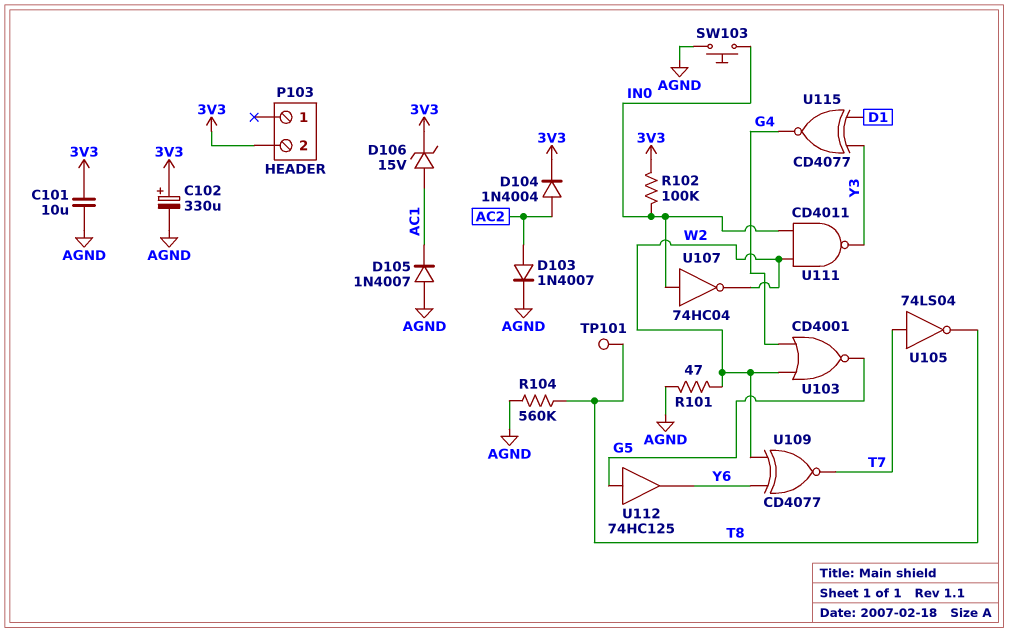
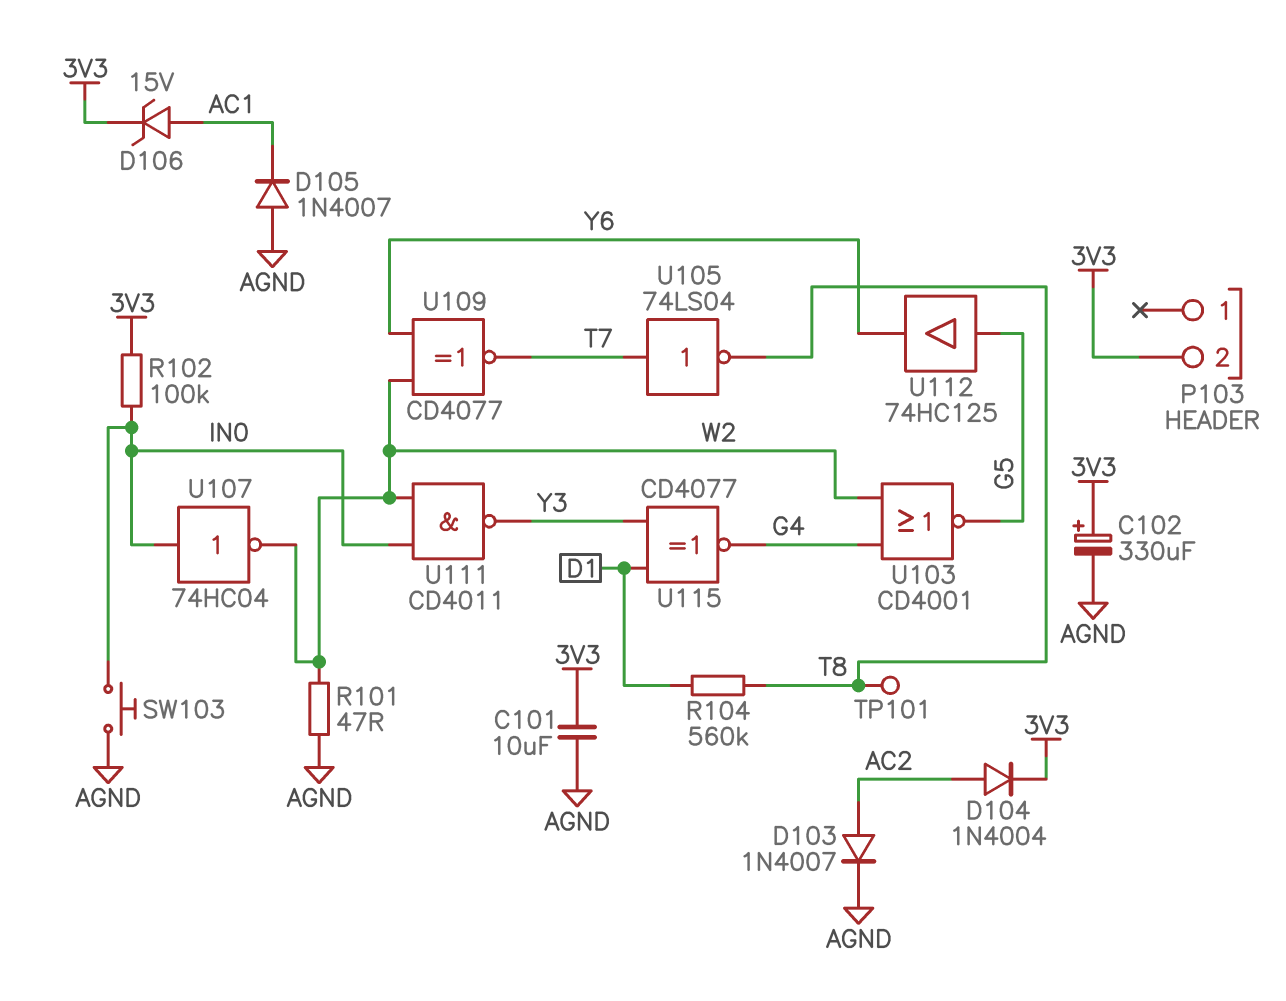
R104: 560k (AGND, T8) -> 560k (D1, T8)

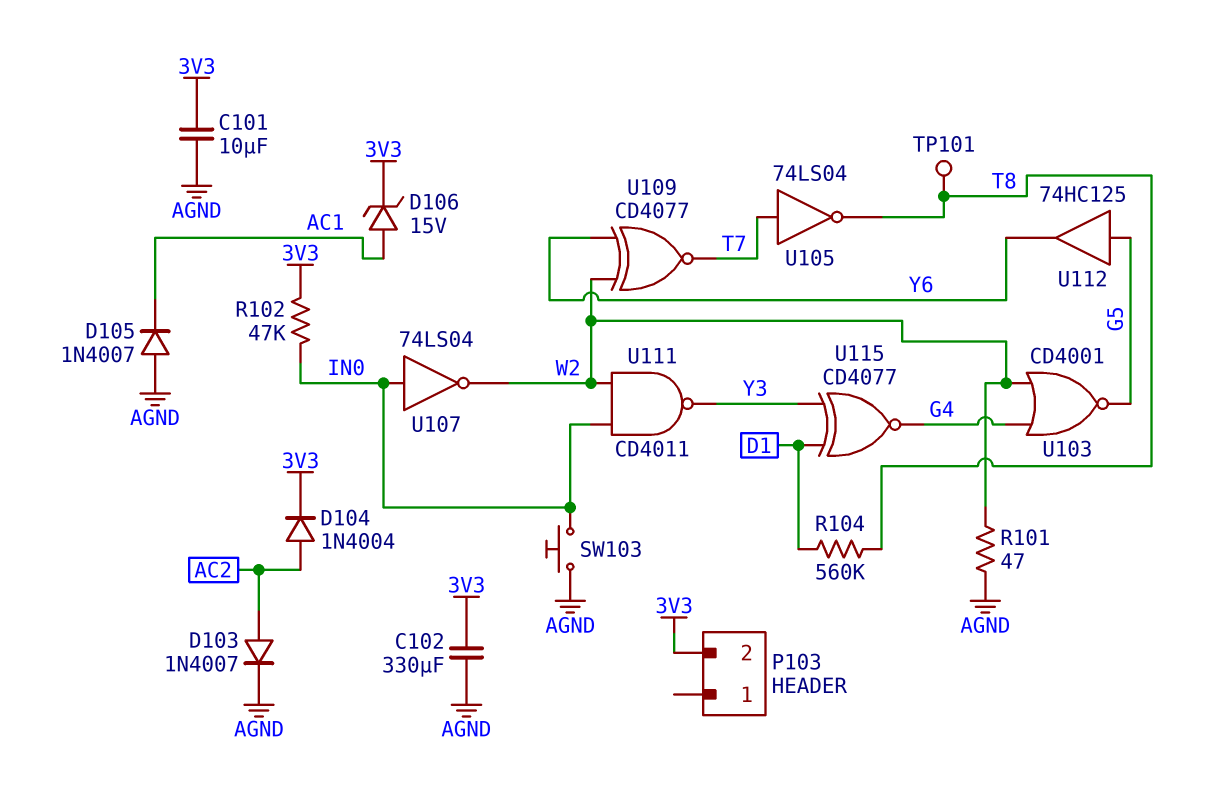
C102: 330uF (plus 3V3, minus AGND) -> 330uF (3V3, AGND)
R102: 100k (3V3, IN0) -> 47k (3V3, IN0)
U107: NOT 74HC04 (in IN0, out W2) -> NOT 74LS04 (in IN0, out W2)

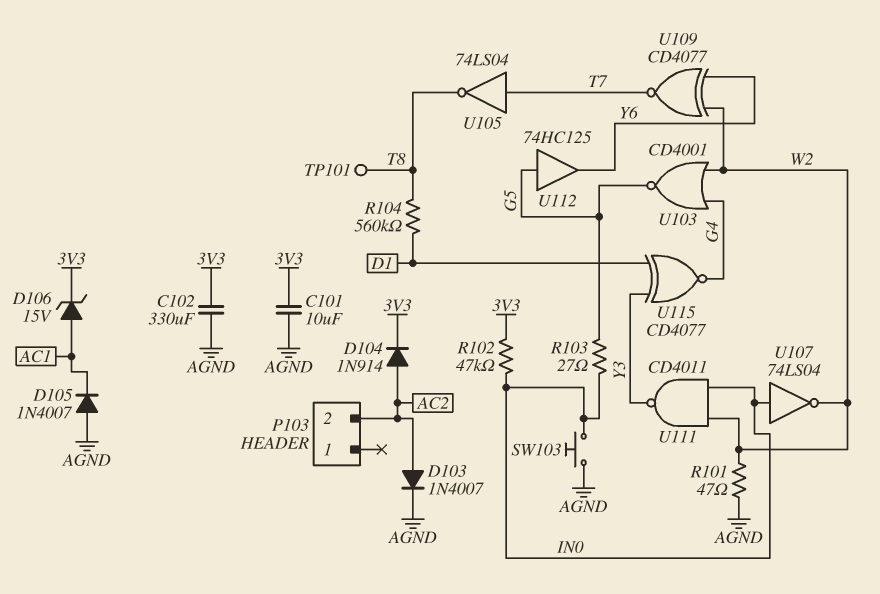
D104: diode 1N4004 (A AC2, K 3V3) -> diode 1N914 (A AC2, K 3V3)
P103 pin 2: 3V3 -> AC2
R103: none -> 27 (G5, IN0)

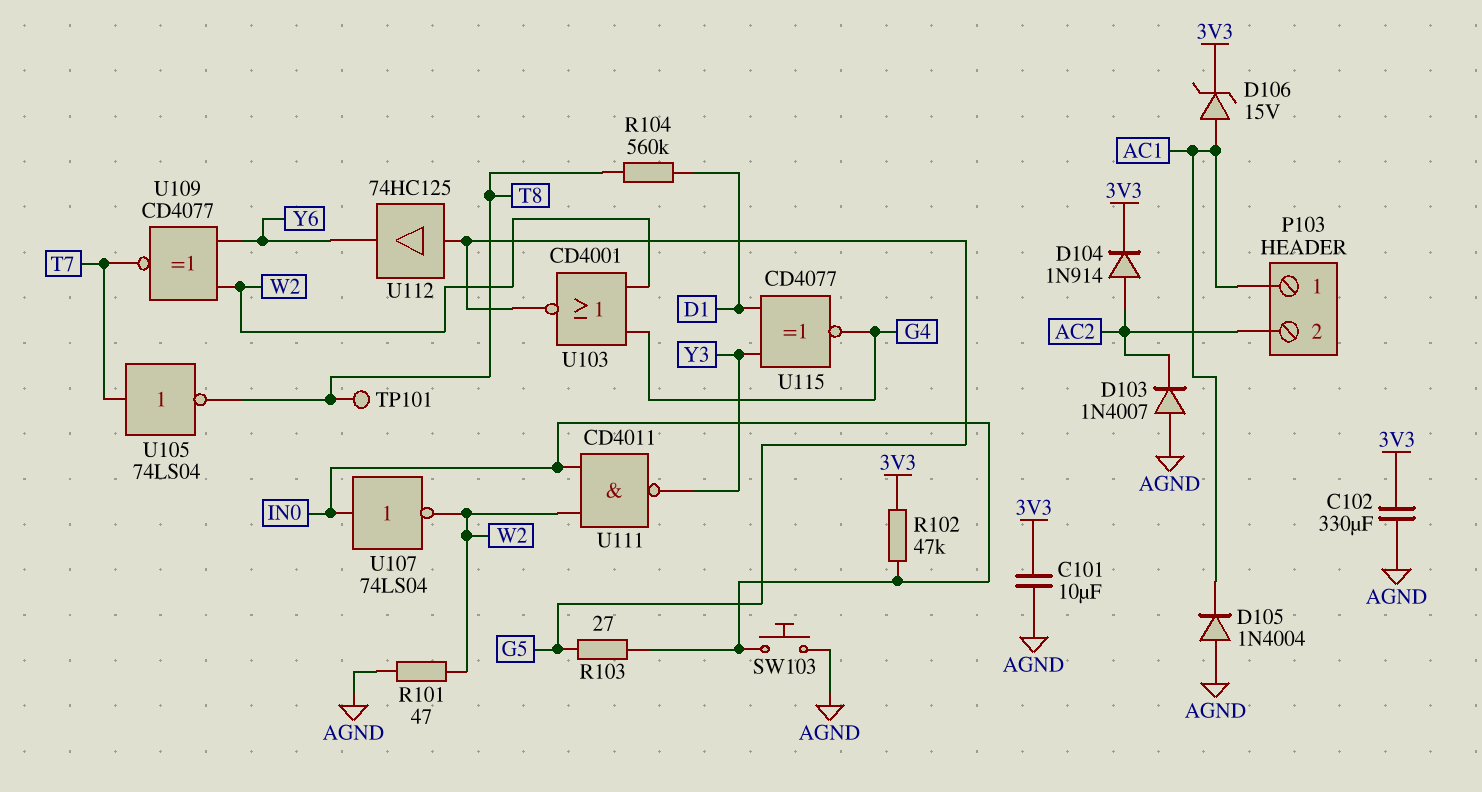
D103: diode 1N4007 (A AC2, K AGND) -> diode 1N4007 (A AGND, K AC2)
D105: diode 1N4007 (A AGND, K AC1) -> diode 1N4004 (A AGND, K AC1)
P103 pin 1: none -> AC1

